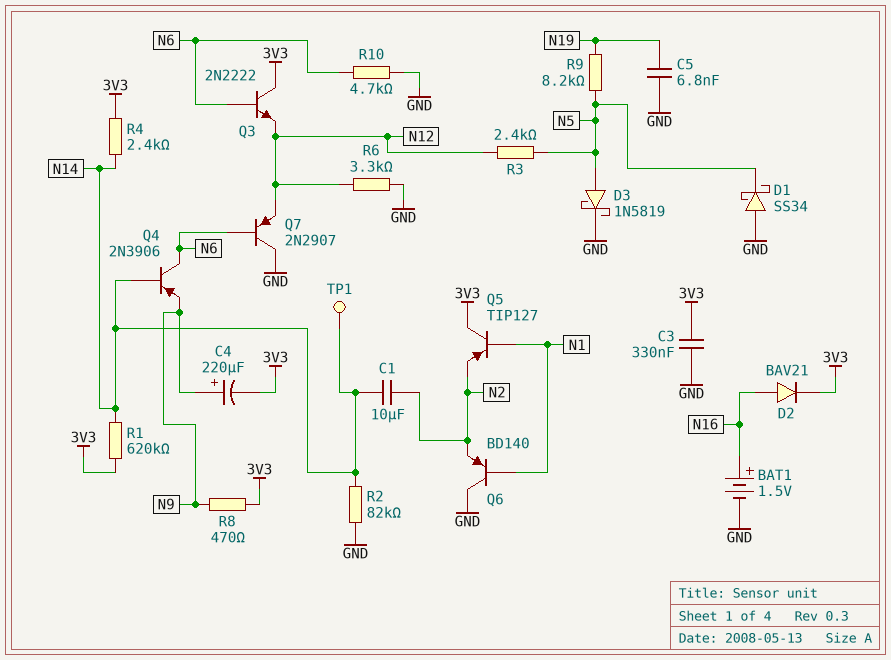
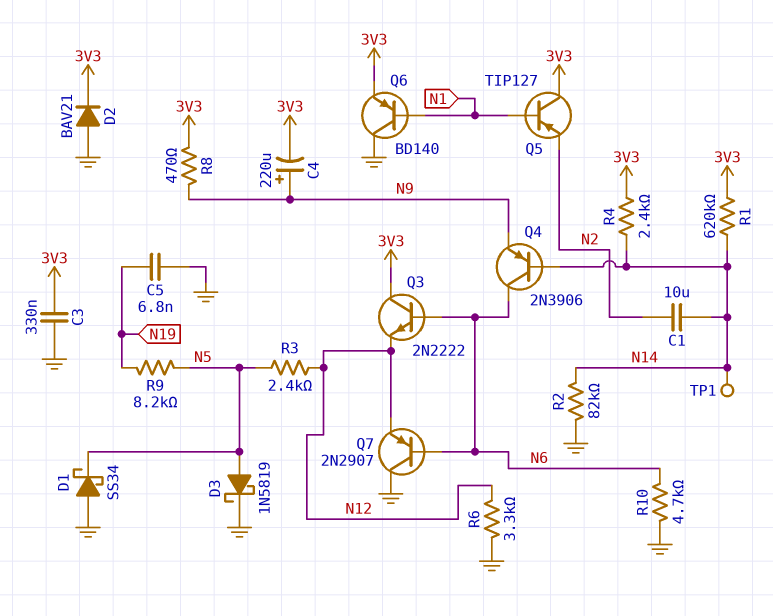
BAT1: 1.5V (plus N16, minus GND) -> none
D2: diode BAV21 (A N16, K 3V3) -> diode BAV21 (A GND, K 3V3)
Q6: PNP BD140 (B N1, C GND, E N2) -> PNP BD140 (B N1, C GND, E 3V3)

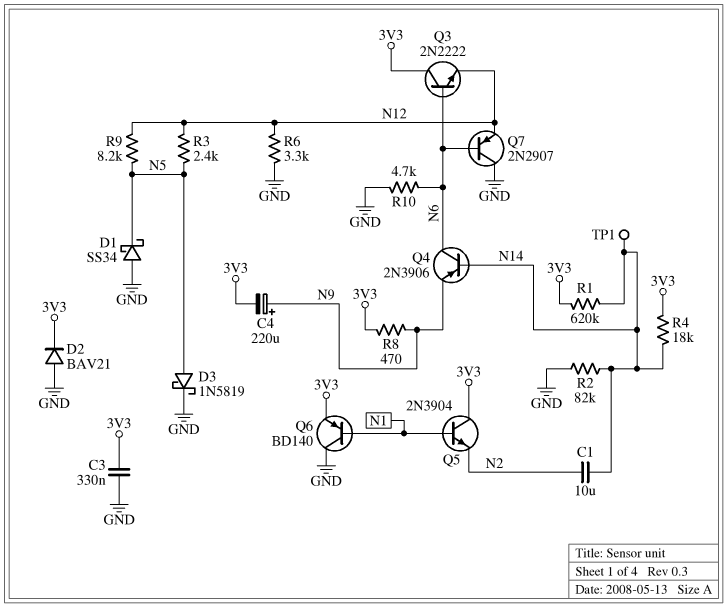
C5: 6.8nF (GND, N19) -> none
Q5: PNP TIP127 (B N1, C 3V3, E N2) -> NPN 2N3904 (B N1, C 3V3, E N2)
R4: 2.4k (3V3, N14) -> 18k (3V3, N14)
R9: 8.2k (N5, N19) -> 8.2k (N5, N12)

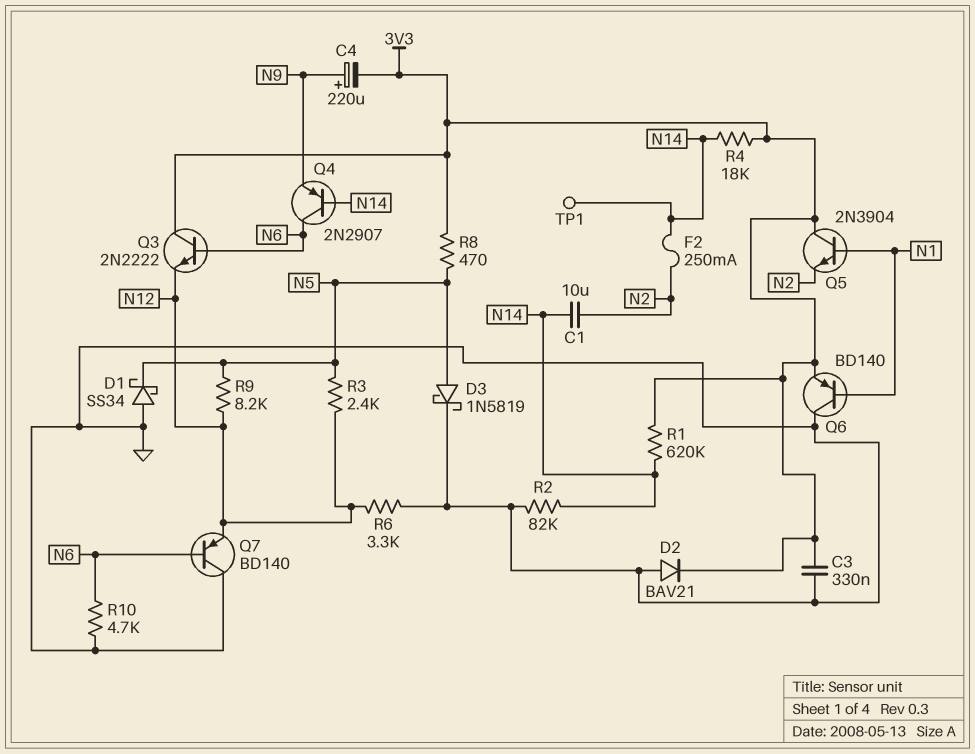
F2: none -> 250mA (N2, N14)
Q4: PNP 2N3906 (B N14, C N6, E N9) -> PNP 2N2907 (B N14, C N6, E N9)
Q7: PNP 2N2907 (B N6, C GND, E N12) -> PNP BD140 (B N6, C GND, E N12)
R8: 470 (3V3, N9) -> 470 (3V3, N5)

